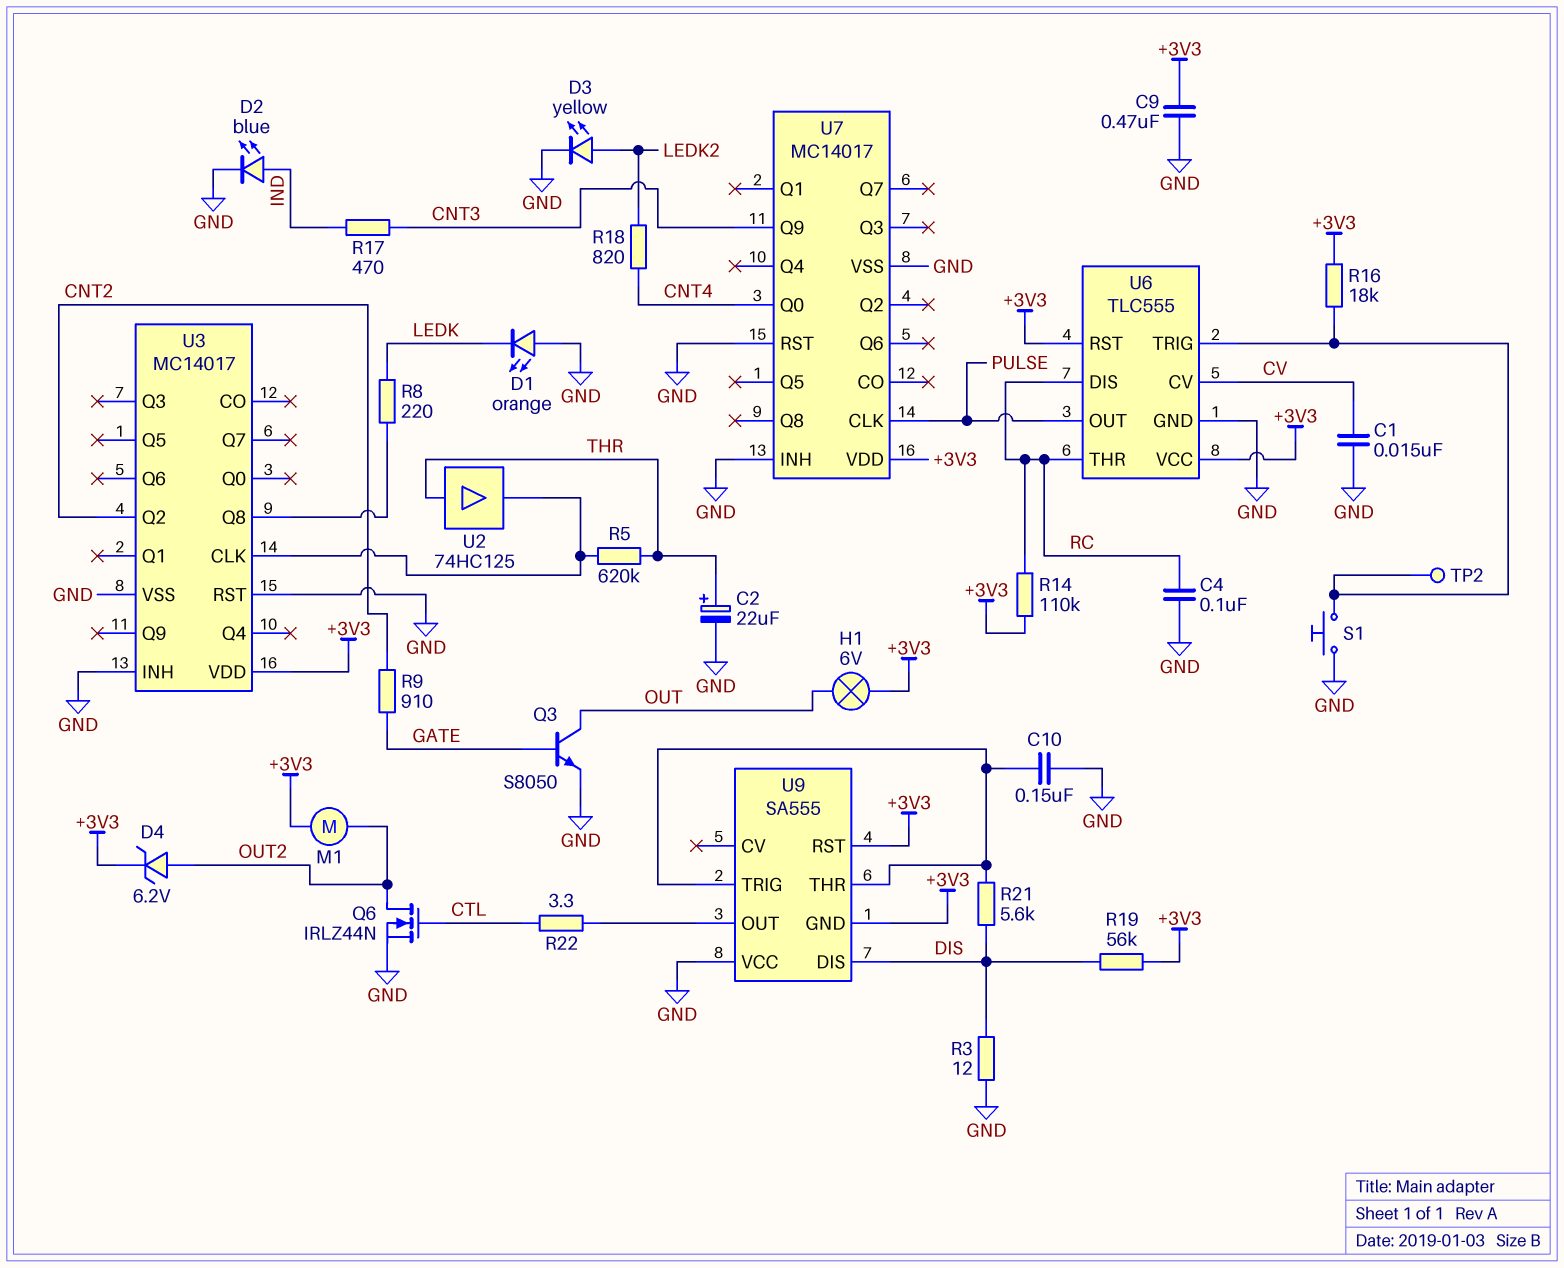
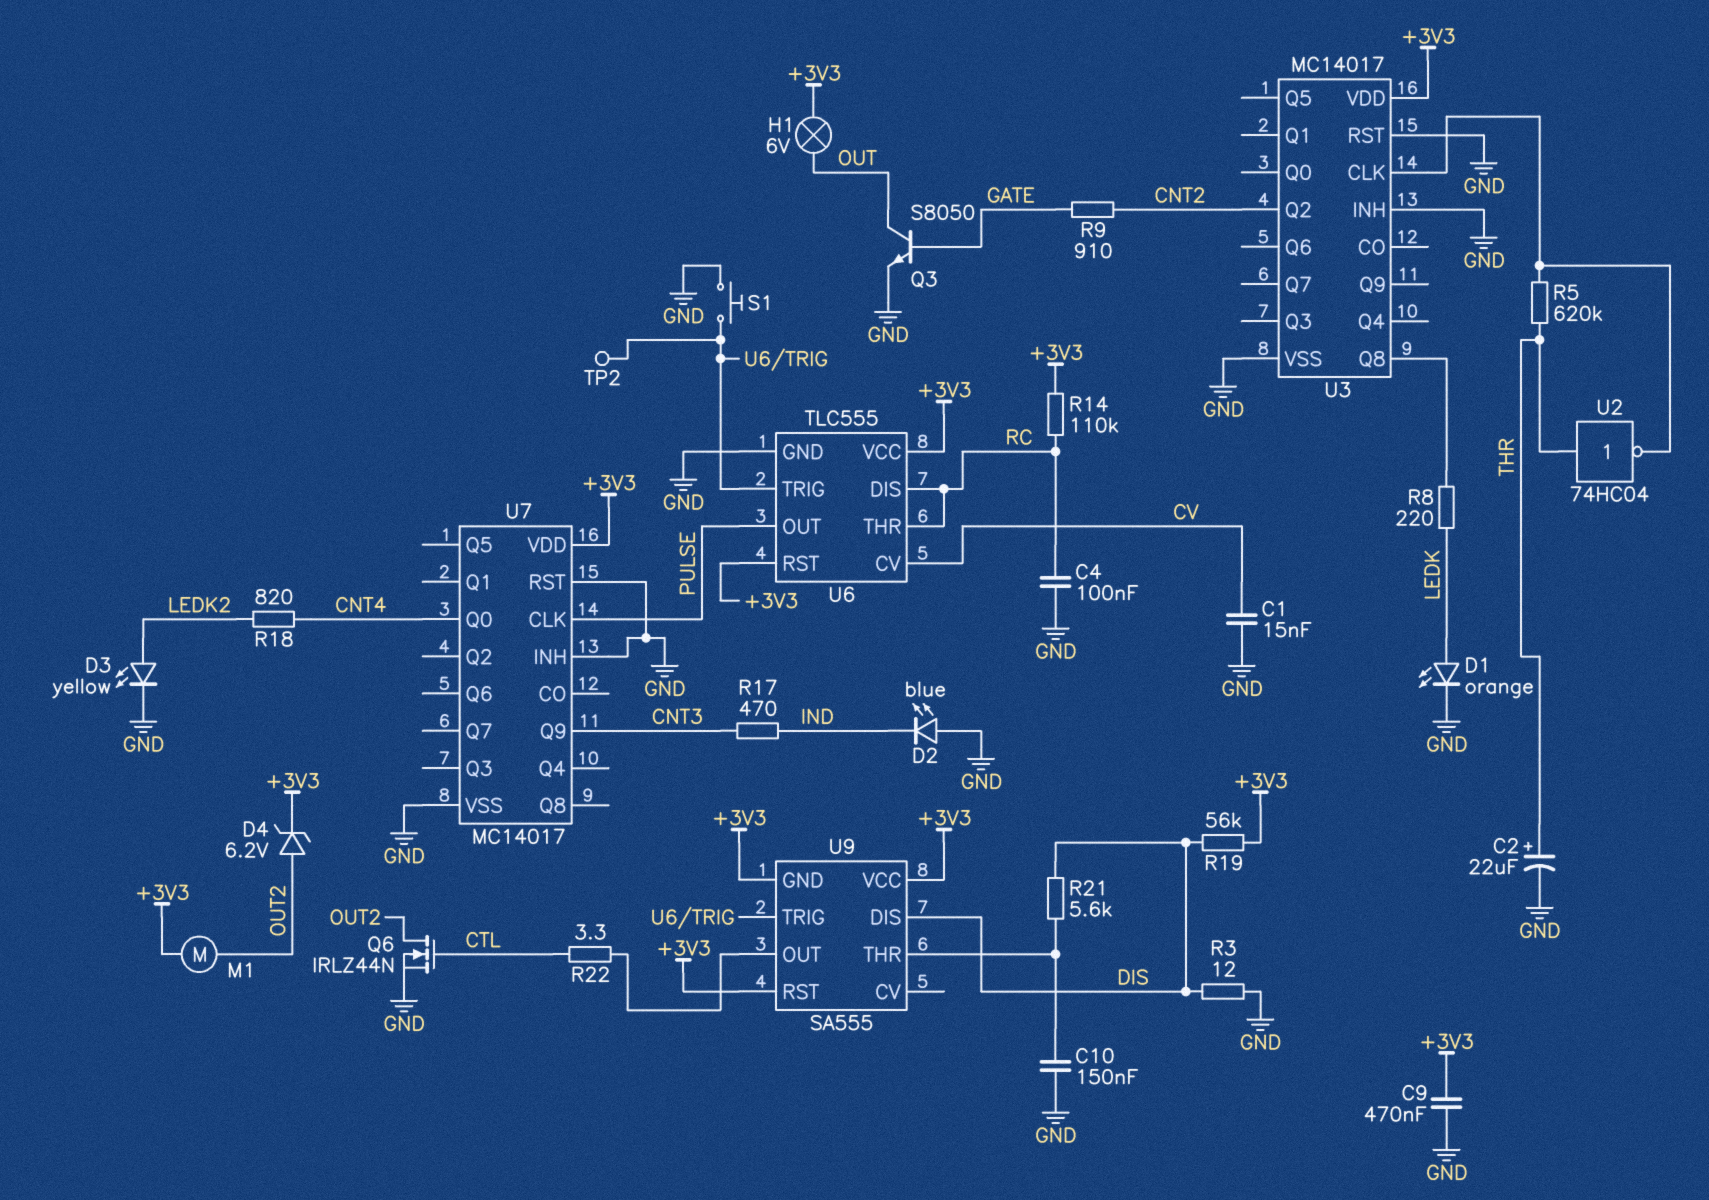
D1: LED orange (A GND, K LEDK) -> LED orange (A LEDK, K GND)
D2: LED blue (A IND, K GND) -> LED blue (A GND, K IND)
R16: 18k (+3V3, U6/TRIG) -> none
U2: buffer 74HC125 (in THR, out U3/CLK) -> NOT 74HC04 (in THR, out U3/CLK)
U9 pin TRIG: U9/THR -> U6/TRIG
U9 pin VCC: GND -> +3V3

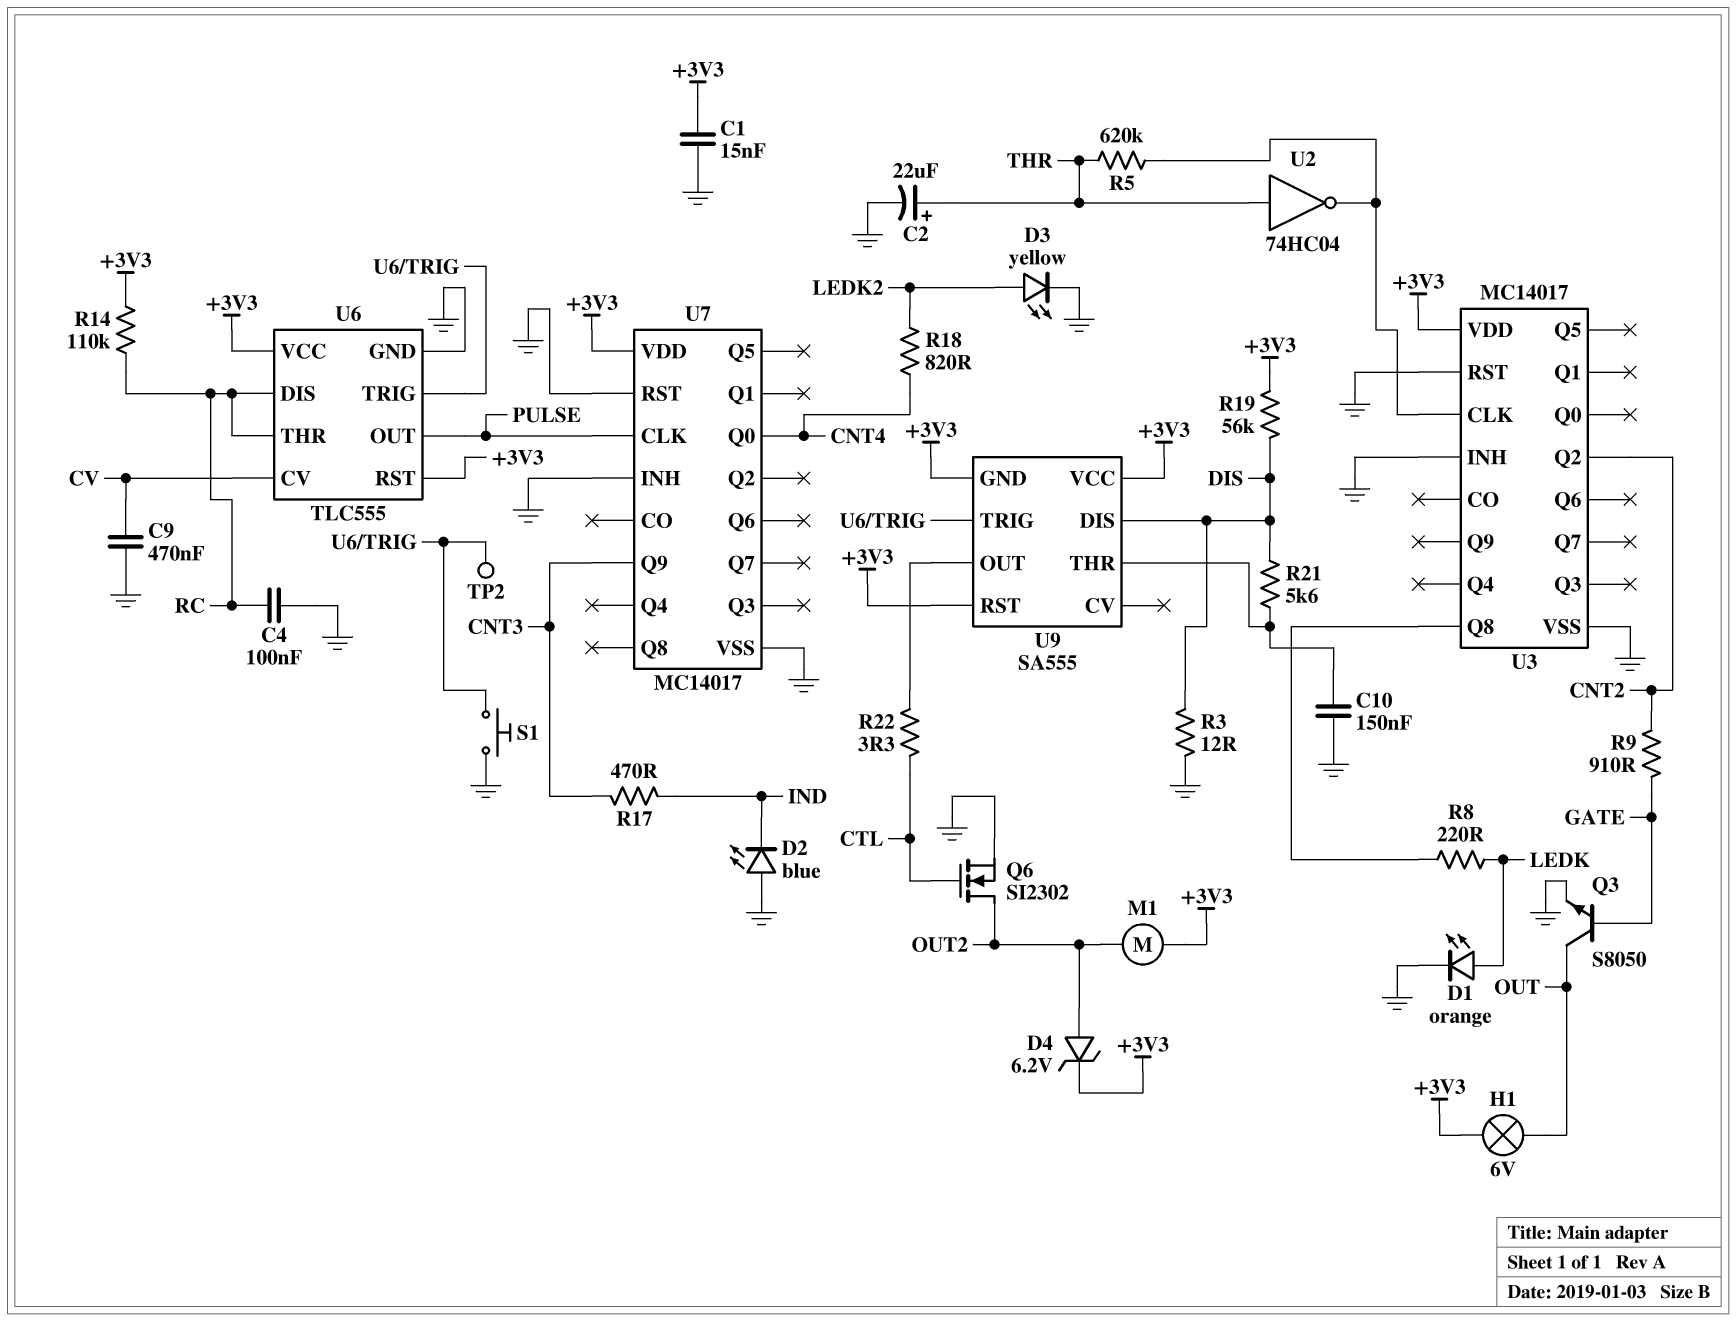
C1: 15nF (CV, GND) -> 15nF (+3V3, GND)
C9: 470nF (+3V3, GND) -> 470nF (CV, GND)
Q6: NMOS IRLZ44N (G CTL, D OUT2, S GND) -> NMOS SI2302 (G CTL, D OUT2, S GND)

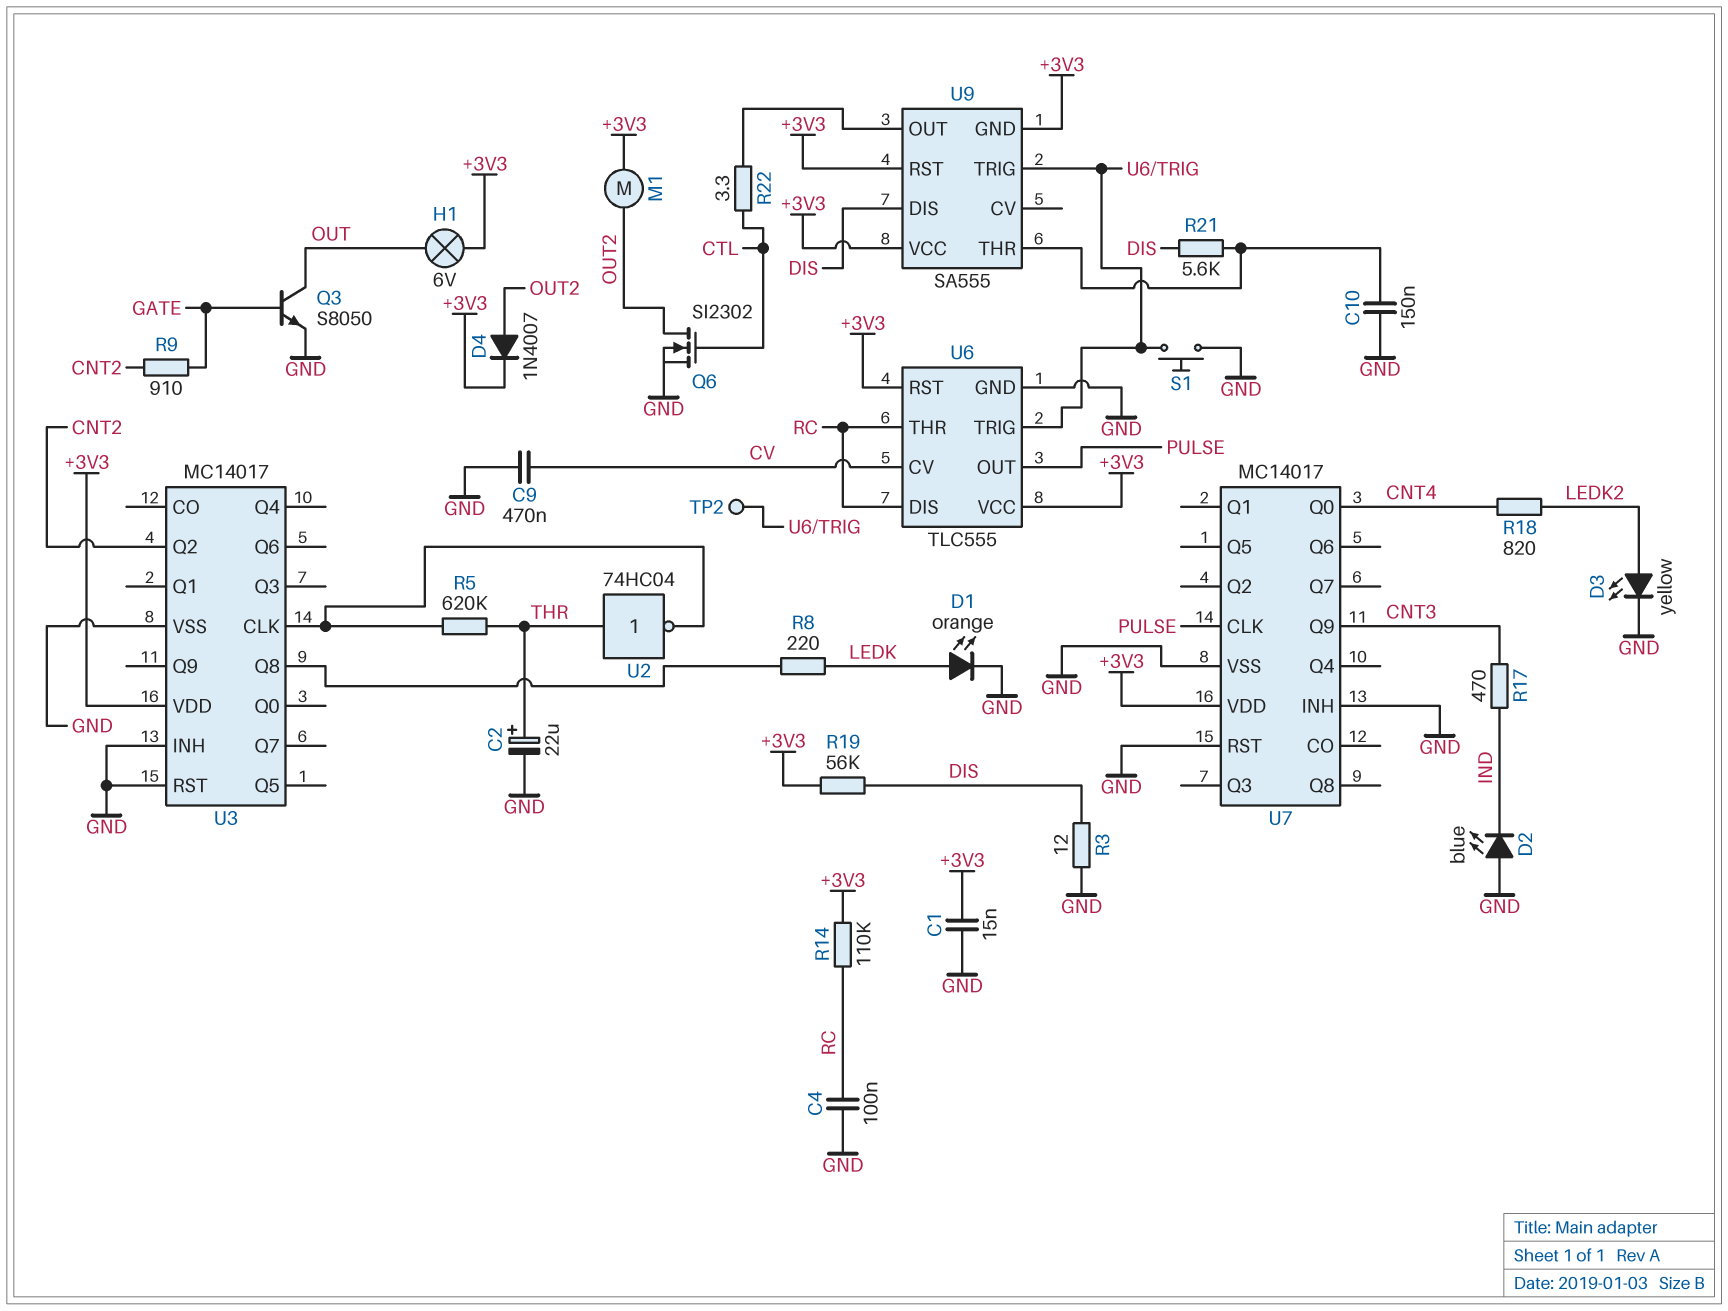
D4: zener 6.2V (A OUT2, K +3V3) -> diode 1N4007 (A OUT2, K +3V3)

